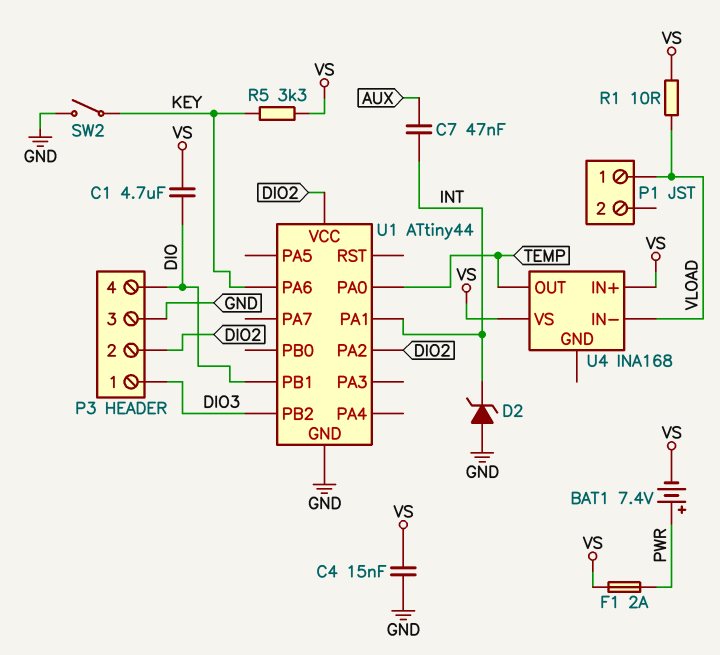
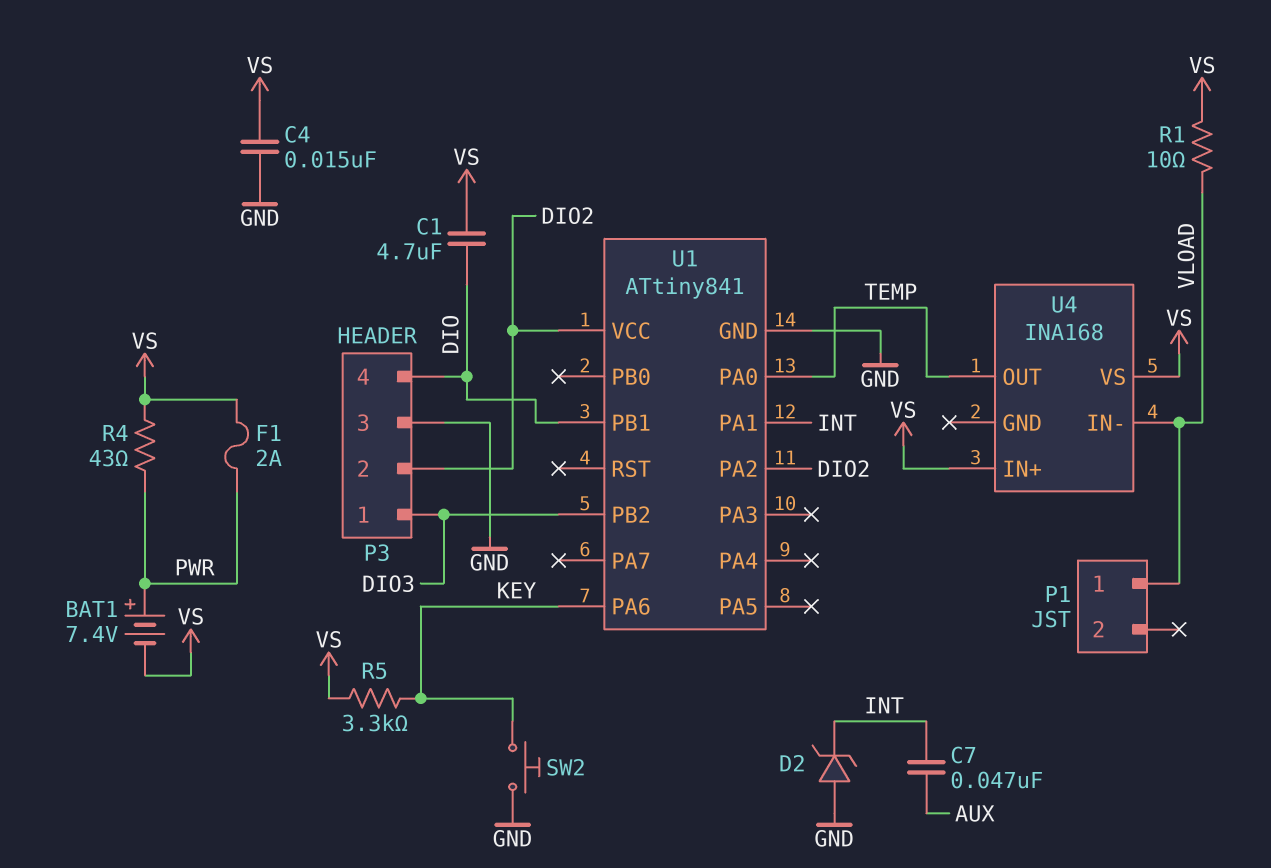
R4: none -> 43 (PWR, VS)
SW2: switch (GND, KEY) -> button (GND, KEY)
U1: ATtiny44 -> ATtiny841

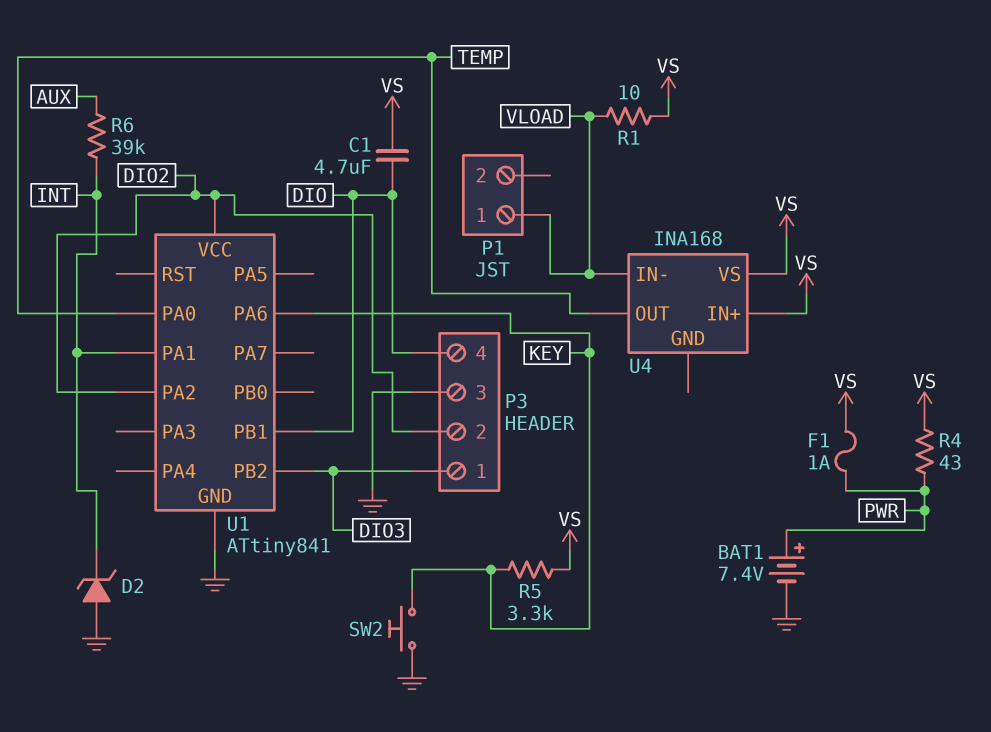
BAT1: 7.4V (plus PWR, minus VS) -> 7.4V (plus PWR, minus GND)
C4: 15nF (GND, VS) -> none
C7: 47nF (AUX, INT) -> none
F1: 2A (PWR, VS) -> 1A (PWR, VS)
R6: none -> 39k (AUX, INT)

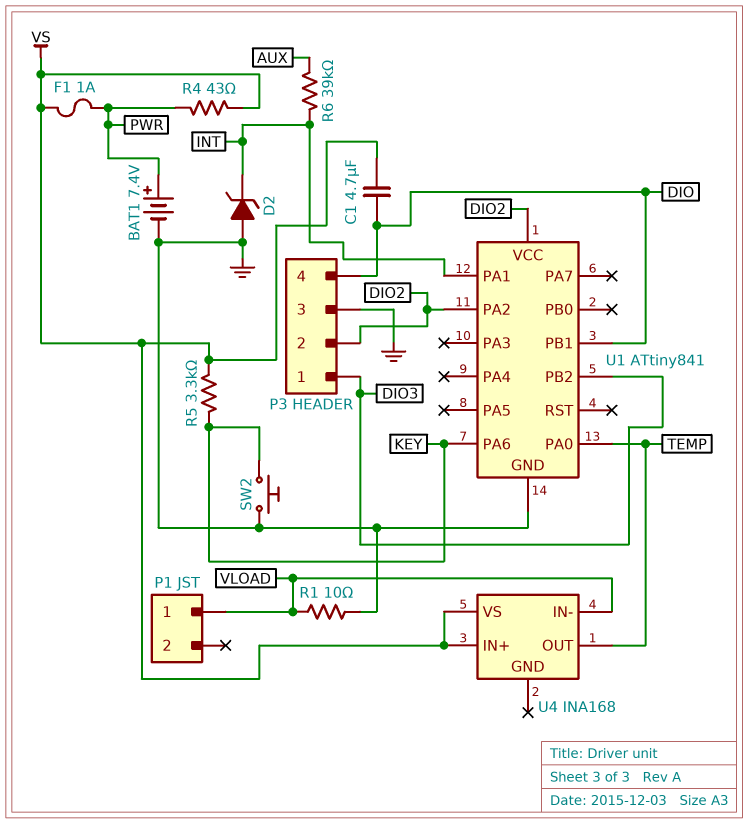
R1: 10 (VLOAD, VS) -> 10 (GND, VLOAD)

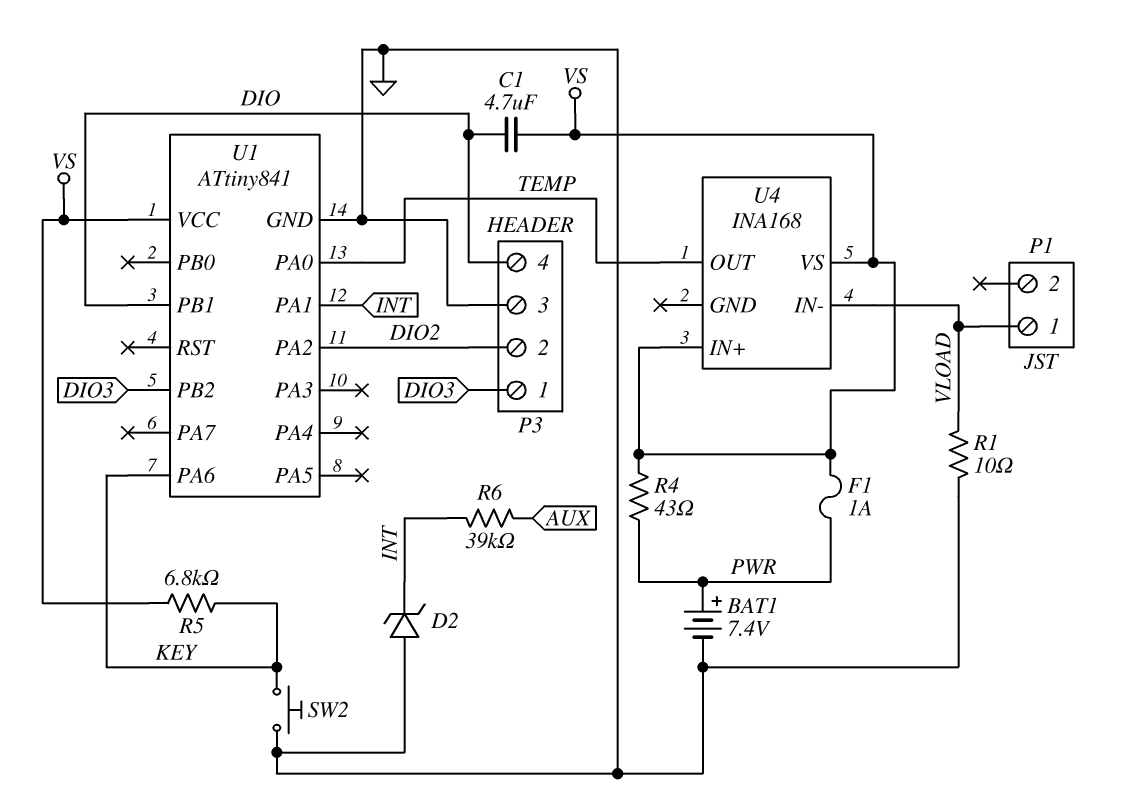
R5: 3.3k (KEY, VS) -> 6.8k (KEY, VS)
U1 pin VCC: DIO2 -> VS

